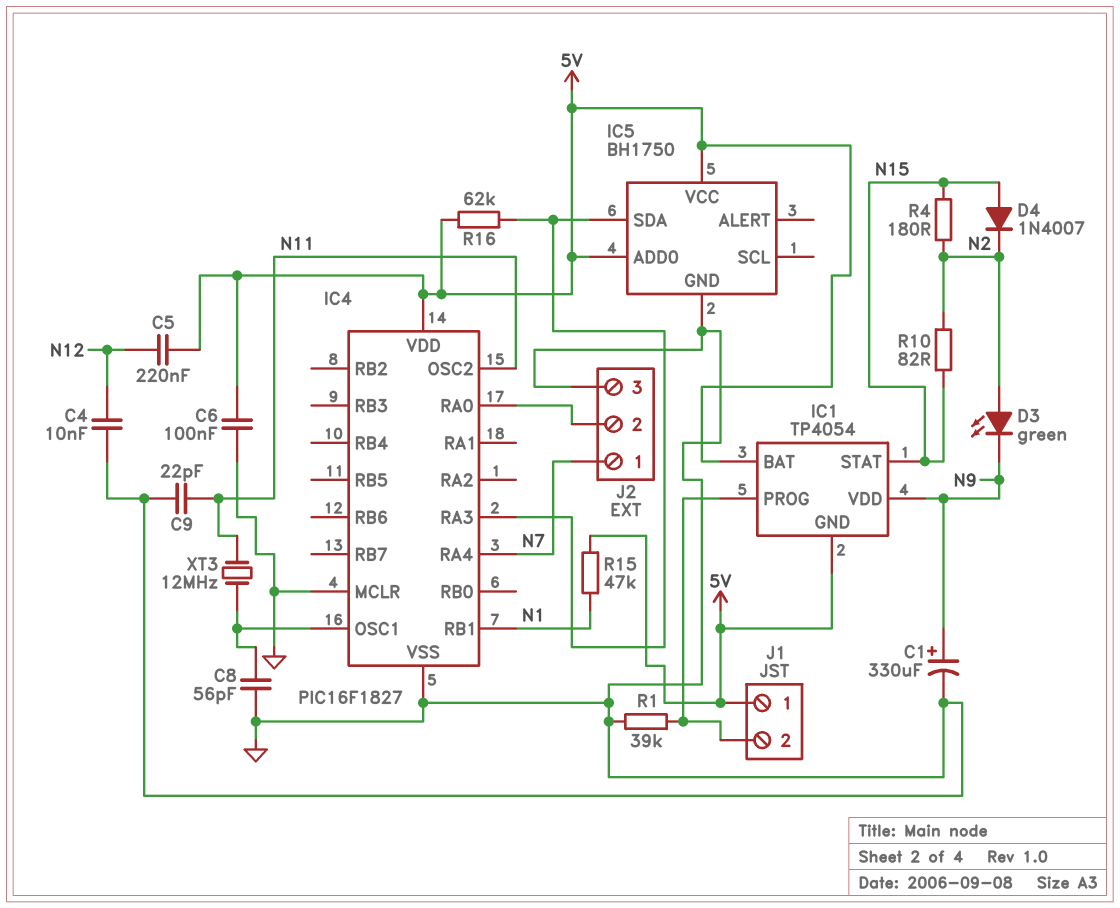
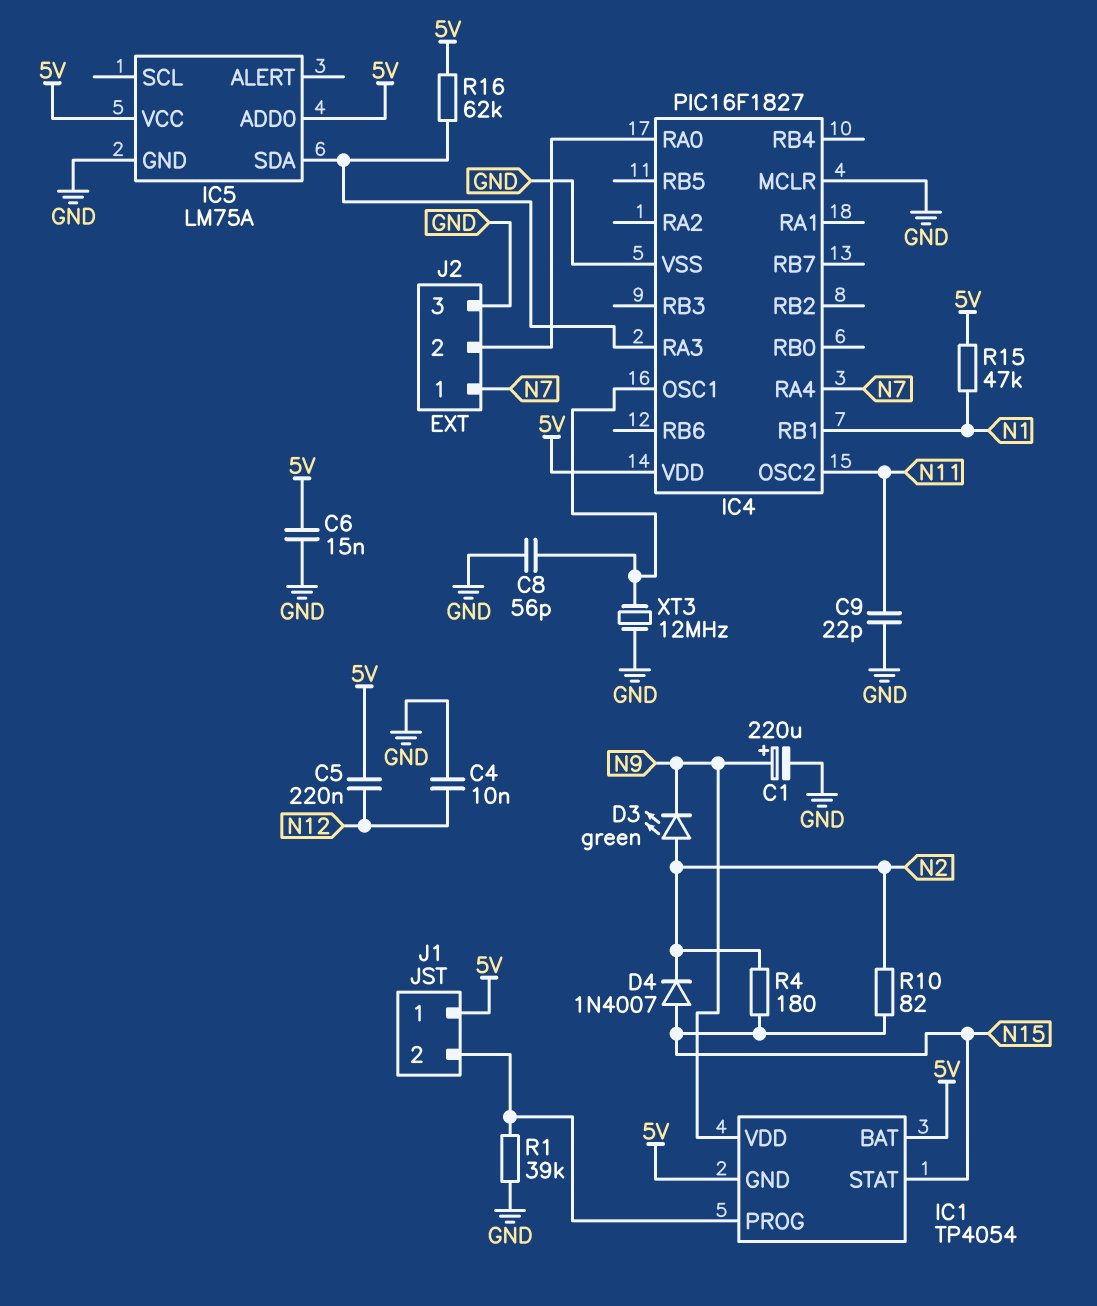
C1: 330uF (plus N9, minus GND) -> 220uF (plus N9, minus GND)
C6: 100nF (5V, GND) -> 15nF (5V, GND)
IC5: BH1750 -> LM75A
XT3: 12MHz (IC4/OSC1, N11) -> 12MHz (GND, IC4/OSC1)

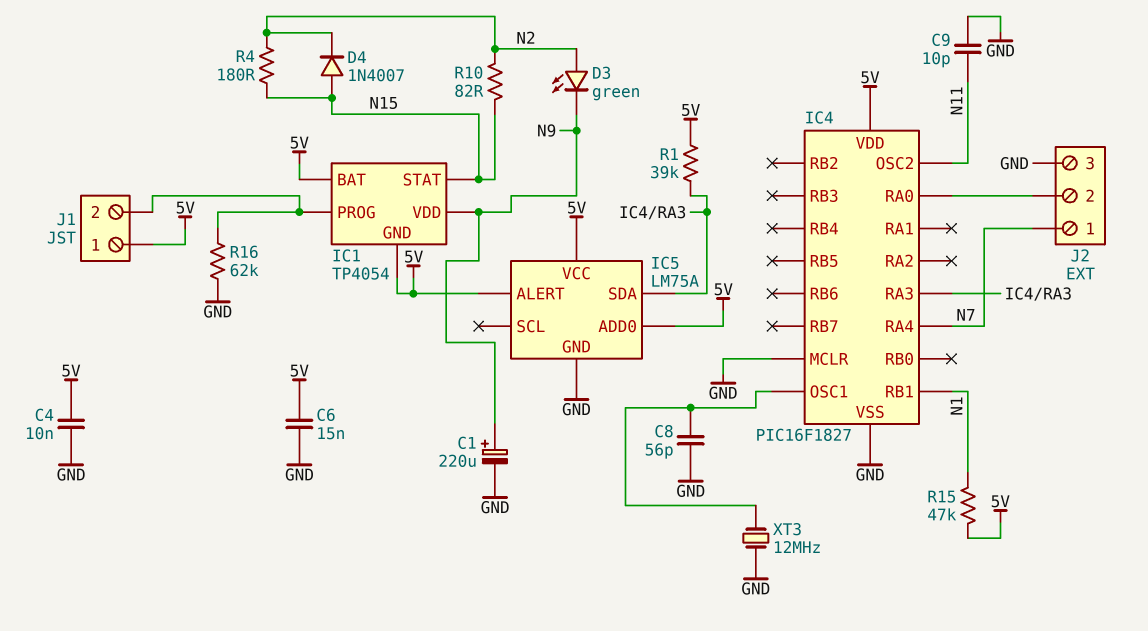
C4: 10nF (GND, N12) -> 10nF (5V, GND)
C5: 220nF (5V, N12) -> none
C9: 22pF (GND, N11) -> 10pF (GND, N11)
IC5 pin ALERT: none -> 5V
R1: 39k (GND, IC1/PROG) -> 39k (5V, IC4/RA3)
R16: 62k (5V, IC4/RA3) -> 62k (GND, IC1/PROG)

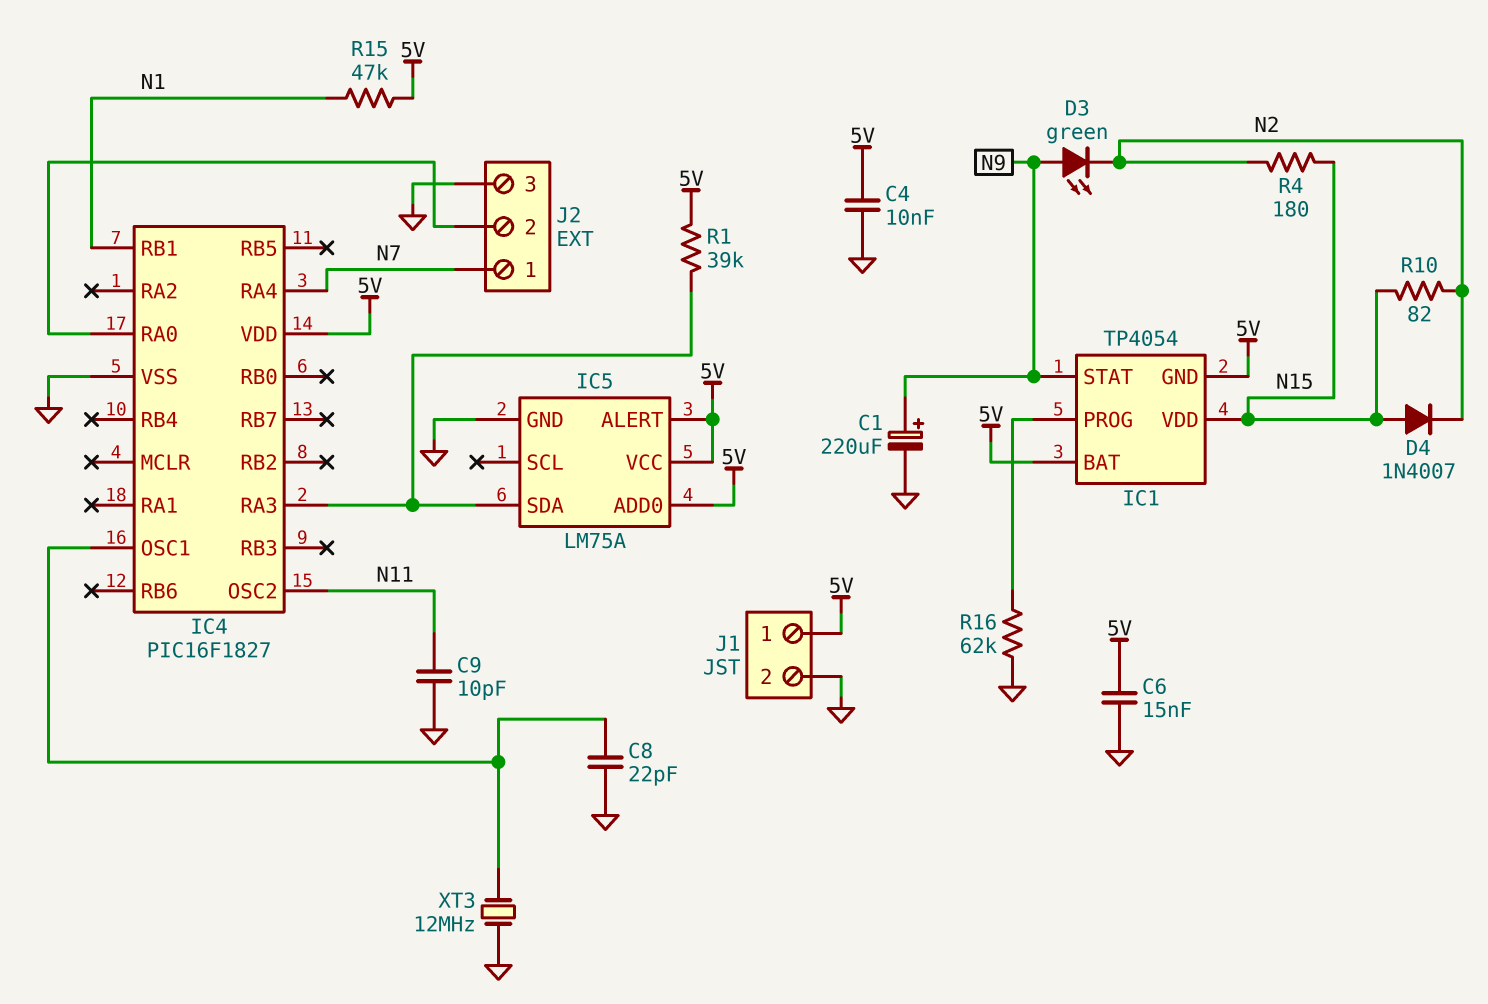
C8: 56pF (GND, IC4/OSC1) -> 22pF (GND, IC4/OSC1)
D3: LED green (A N2, K N9) -> LED green (A N9, K N2)
IC1 pin STAT: N15 -> N9
IC1 pin VDD: N9 -> N15
IC4 pin MCLR: GND -> none
J1 pin 2: IC1/PROG -> GND

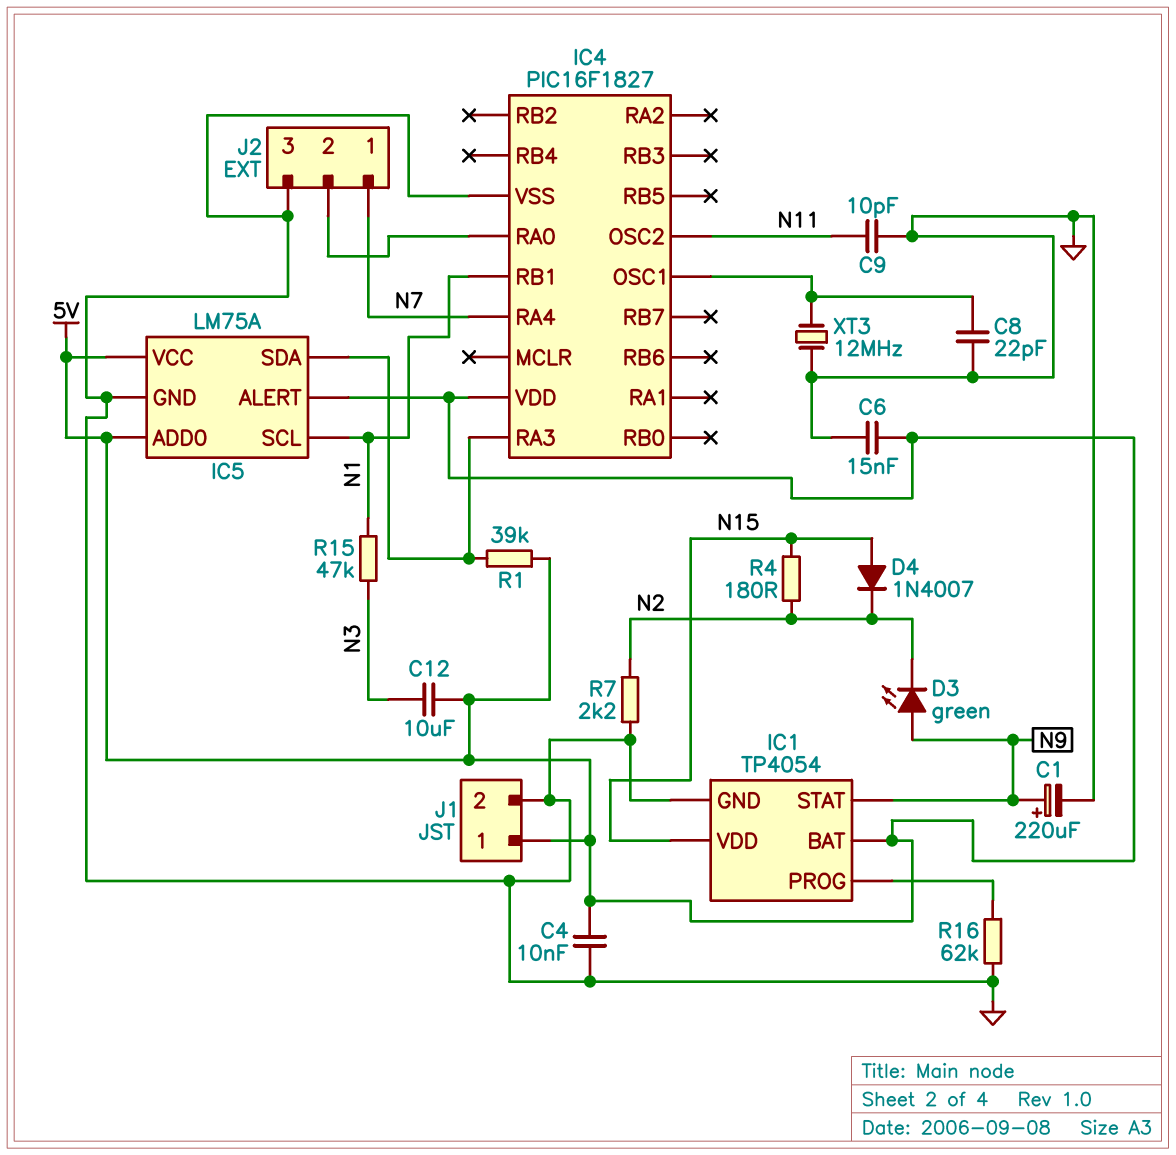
C12: none -> 10uF (5V, N3)
IC1 pin GND: 5V -> GND
IC5 pin SCL: none -> N1
R7: none -> 2.2k (GND, N2)
R10: 82 (N2, N15) -> none
R15: 47k (5V, N1) -> 47k (N1, N3)

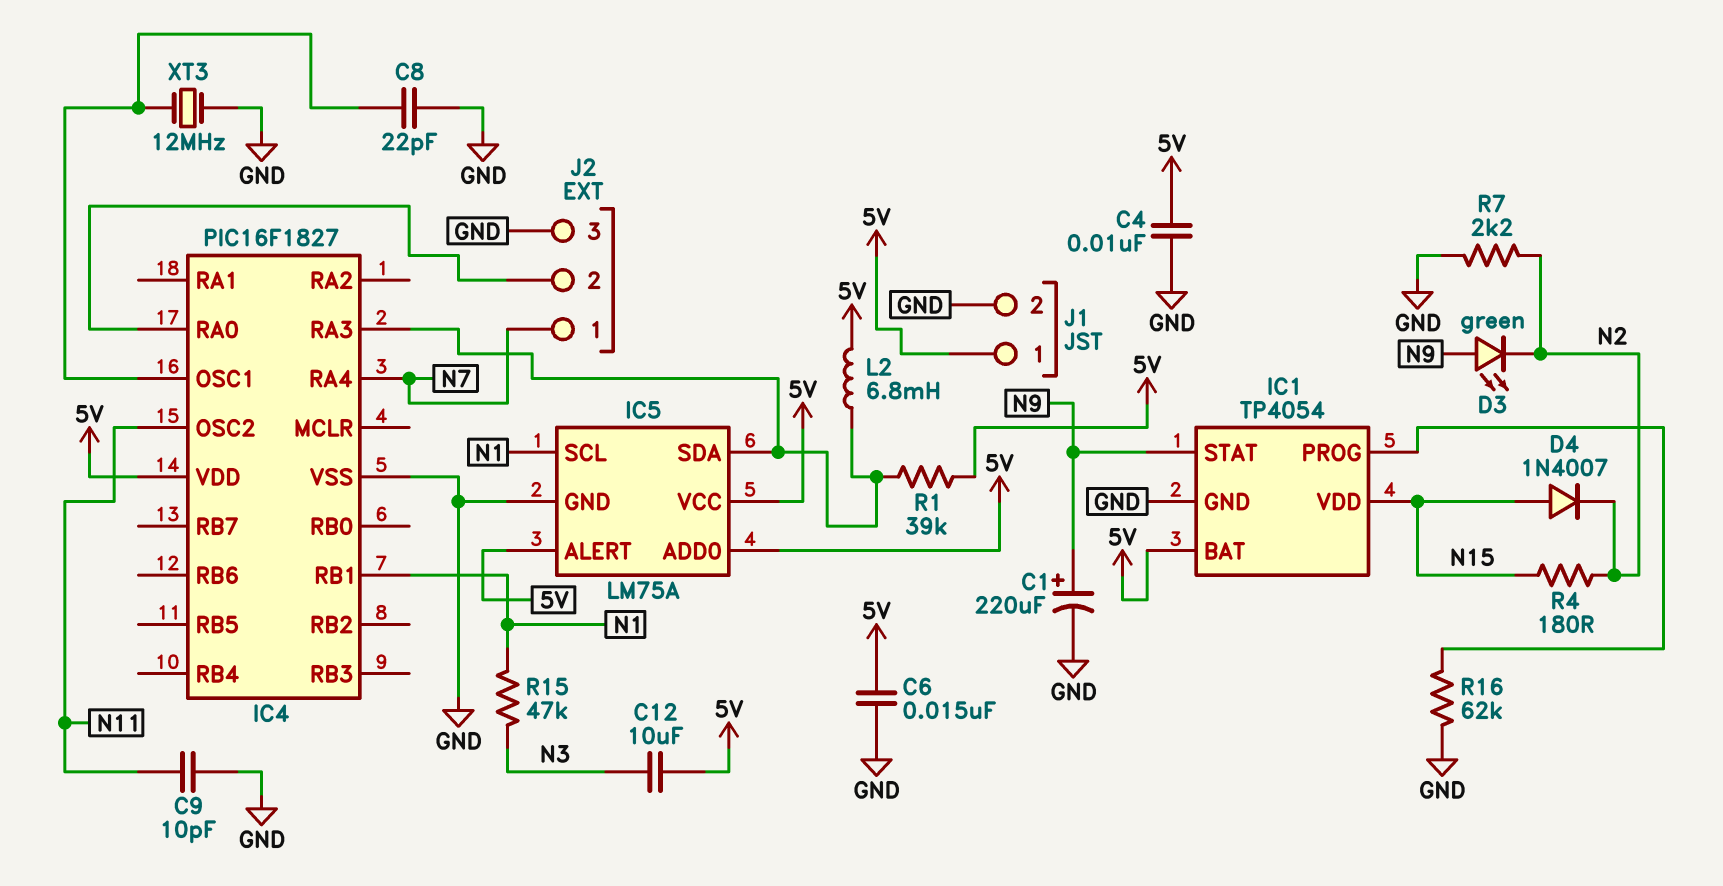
L2: none -> 6.8mH (5V, IC4/RA3)

